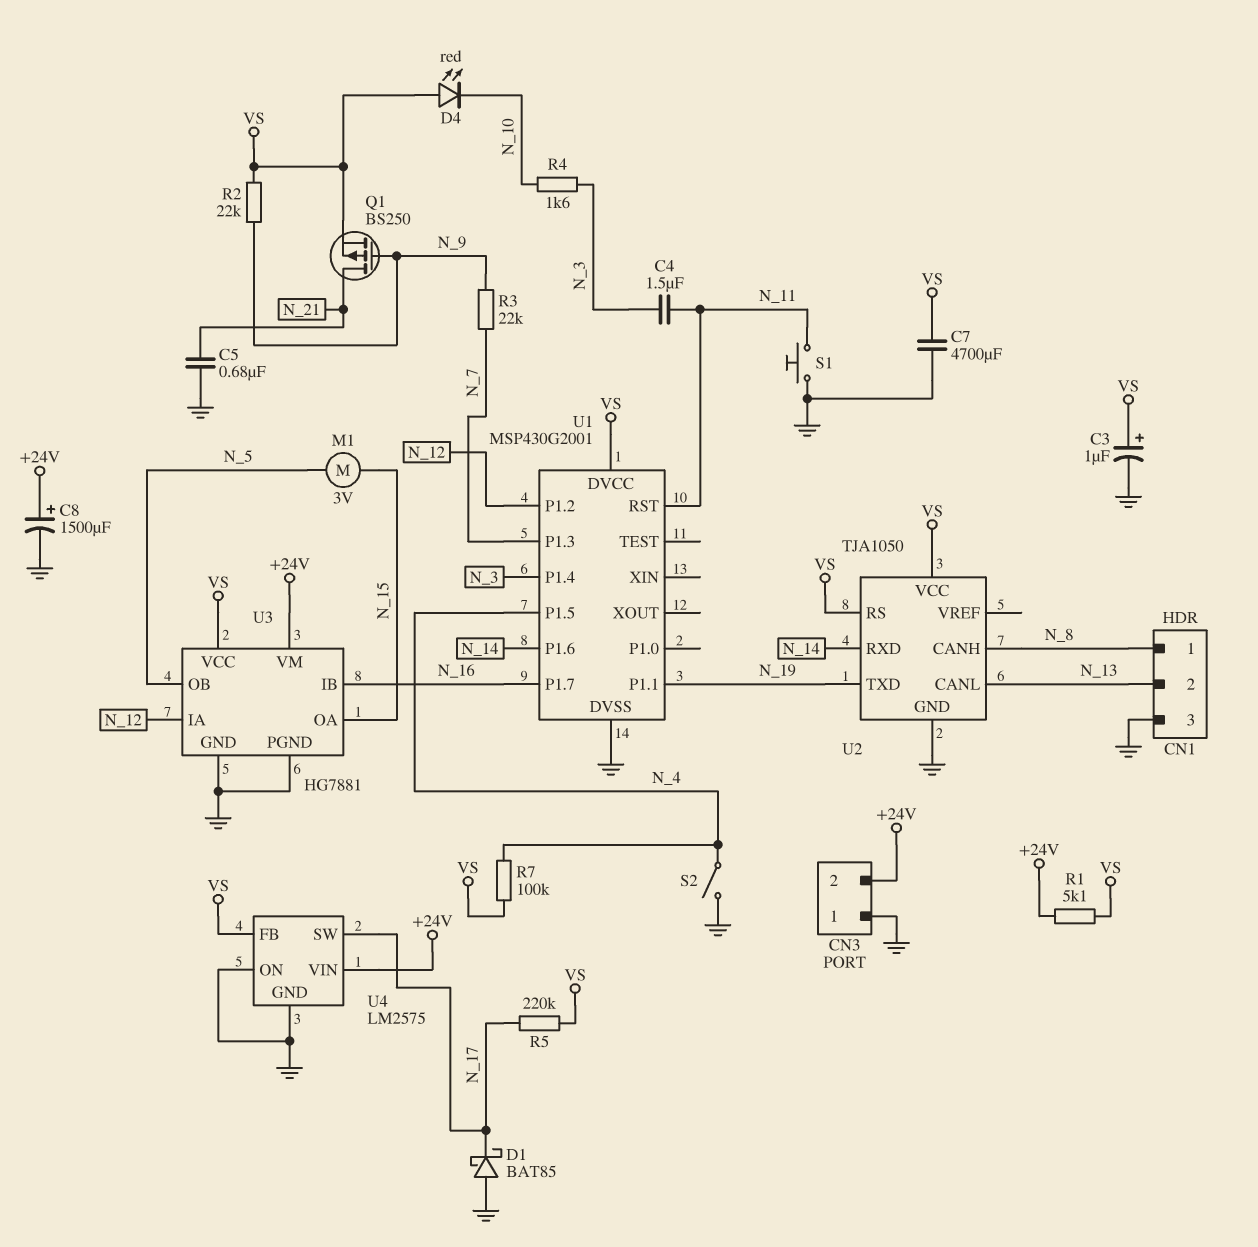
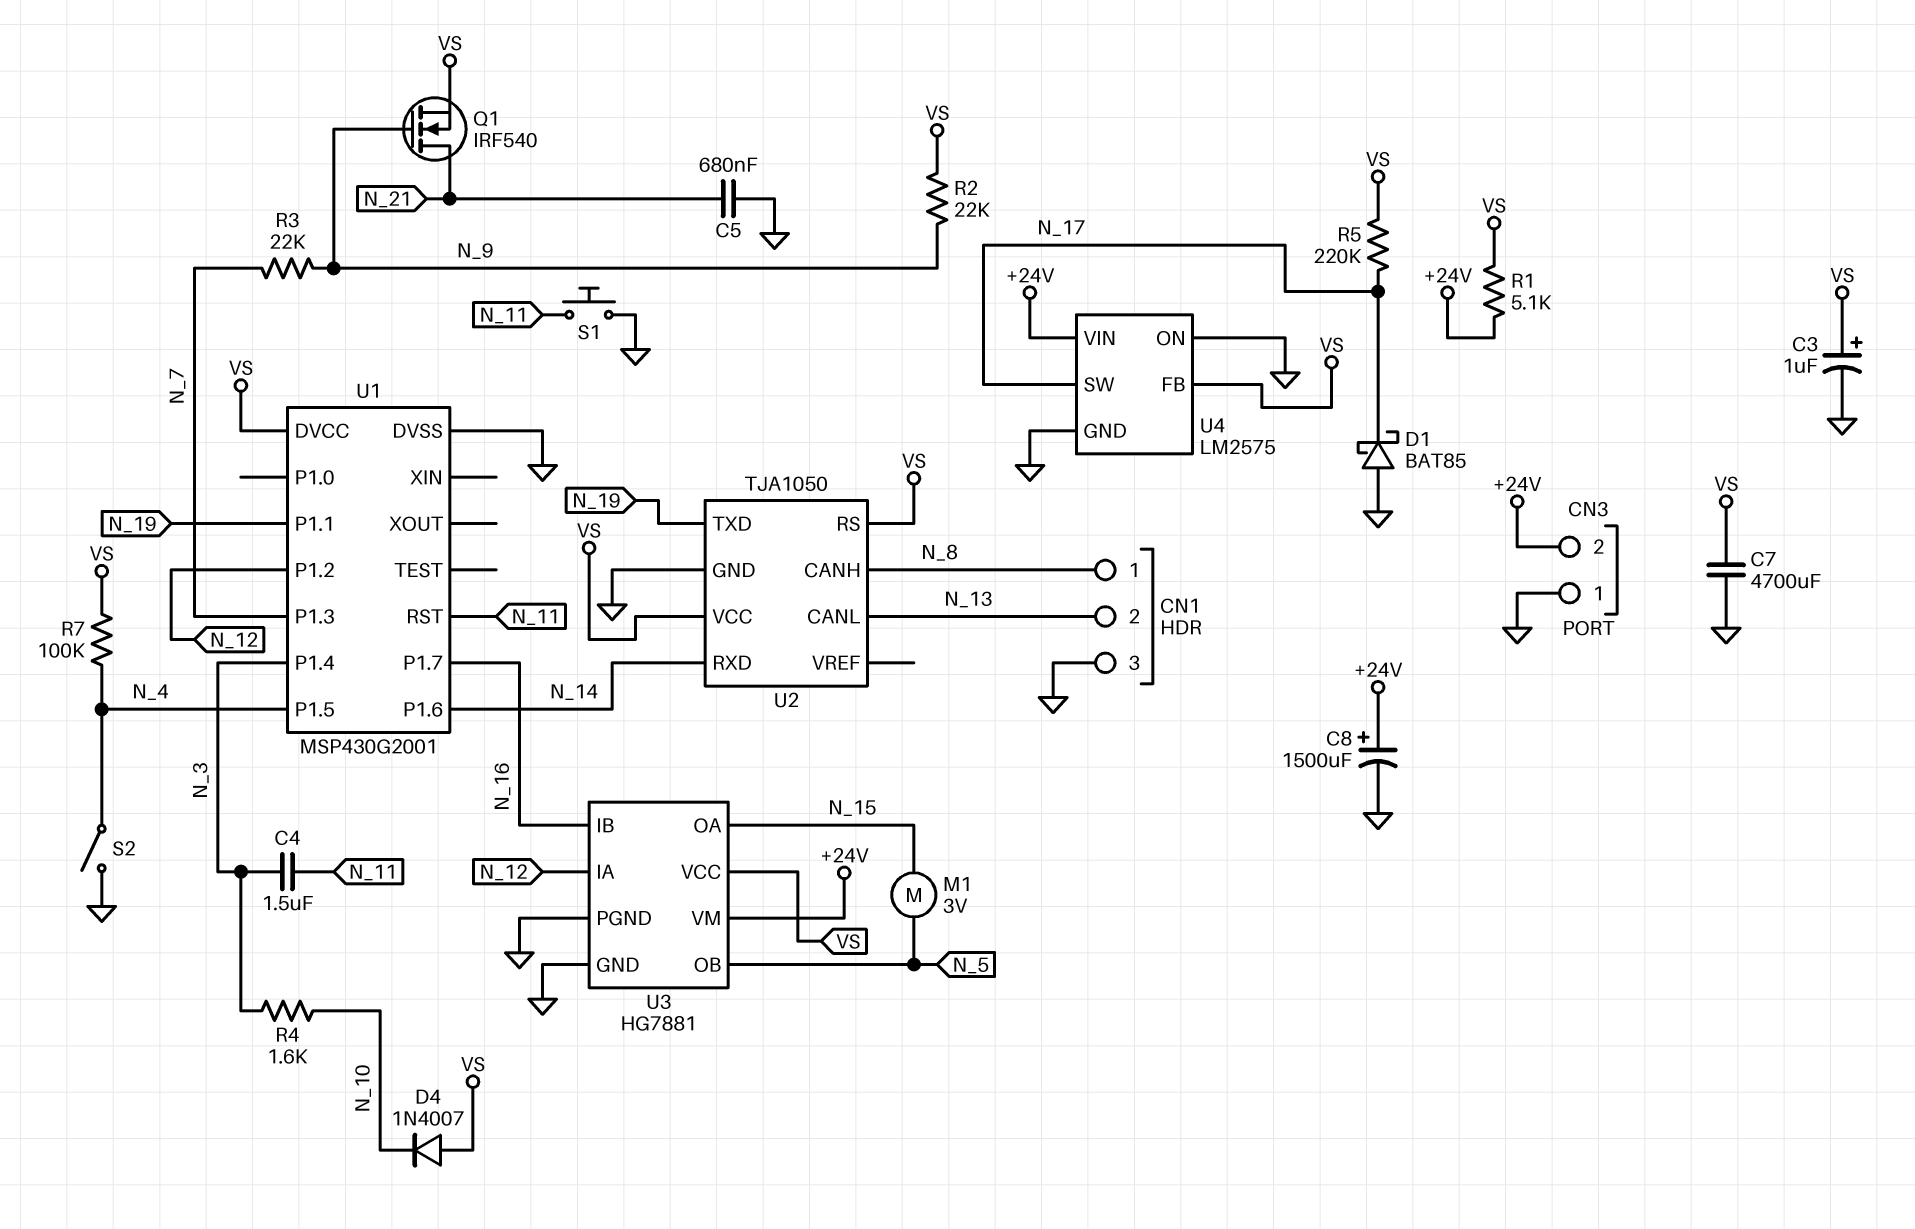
D4: LED red (A VS, K N_10) -> diode 1N4007 (A VS, K N_10)
Q1: PMOS BS250 (G N_9, D N_21, S VS) -> NMOS IRF540 (G N_9, D N_21, S VS)

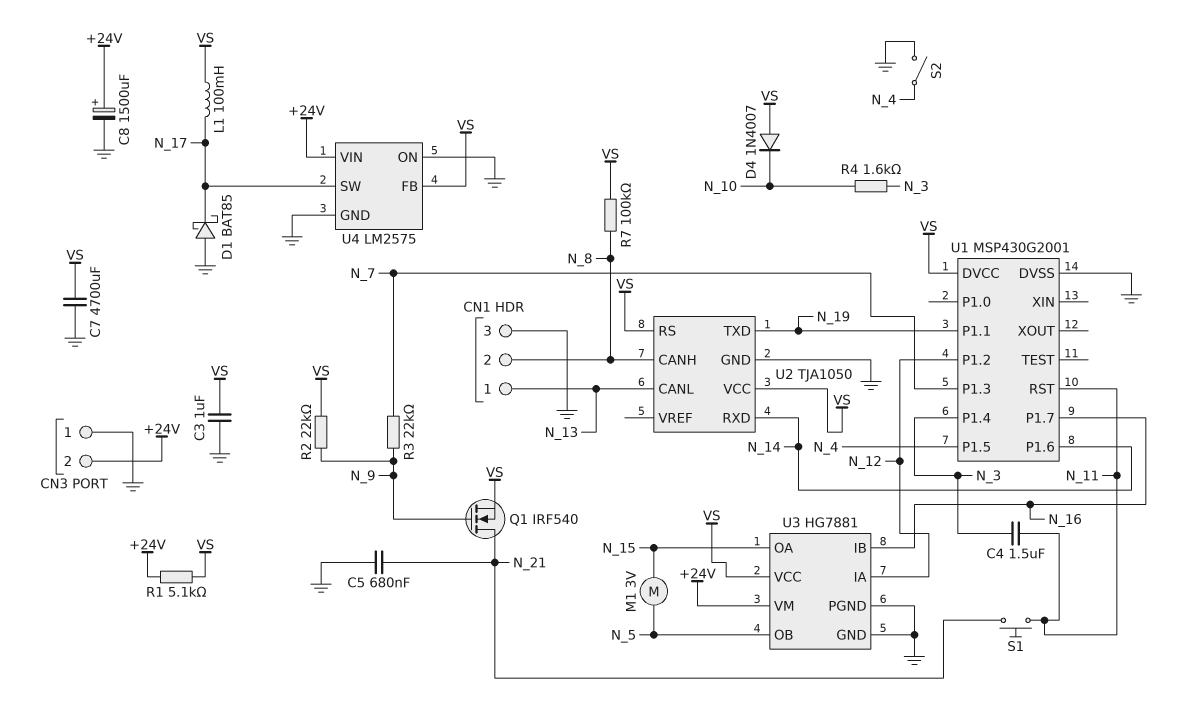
C3: 1uF (plus VS, minus GND) -> 1uF (GND, VS)
CN1 pin 1: N_8 -> N_13
CN1 pin 2: N_13 -> N_8
L1: none -> 100mH (N_17, VS)
R5: 220k (N_17, VS) -> none
R7: 100k (N_4, VS) -> 100k (N_8, VS)
S1: button (GND, N_11) -> button (N_11, N_21)

